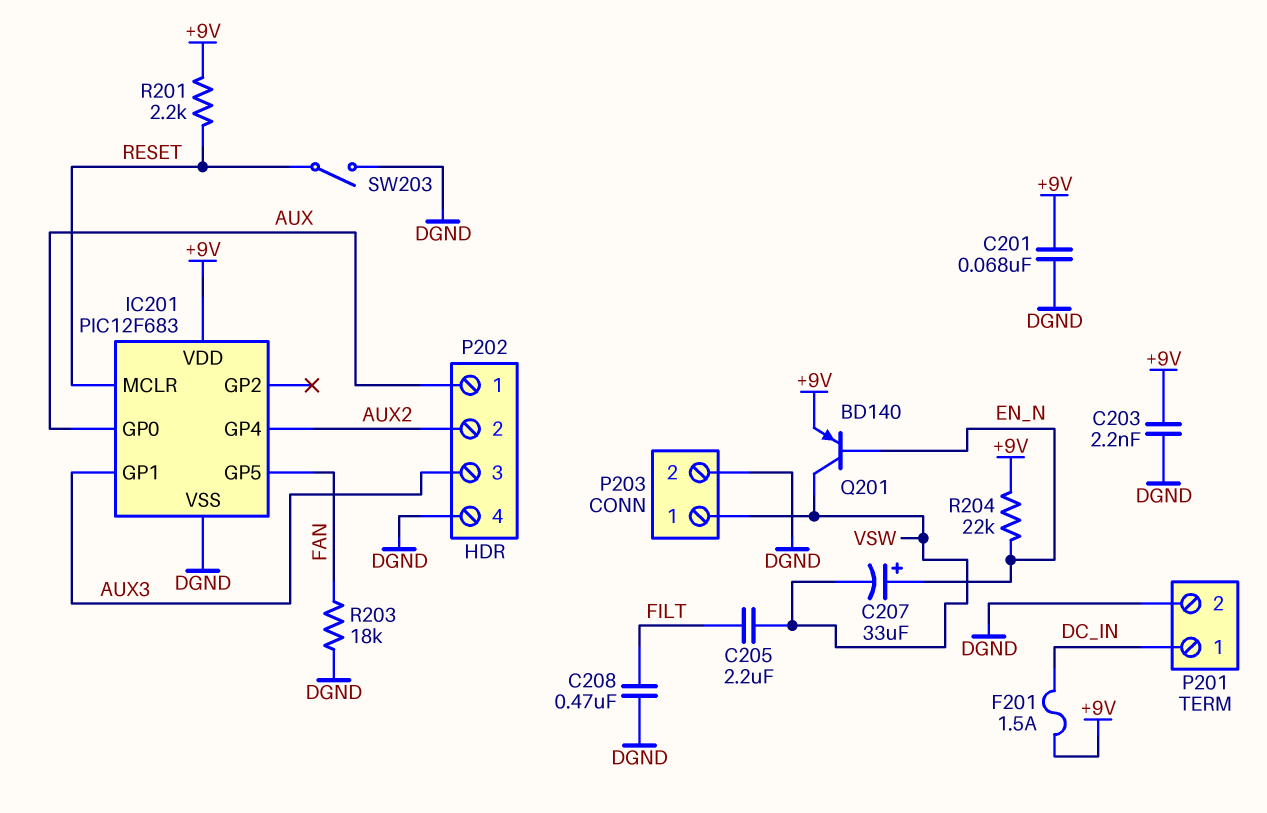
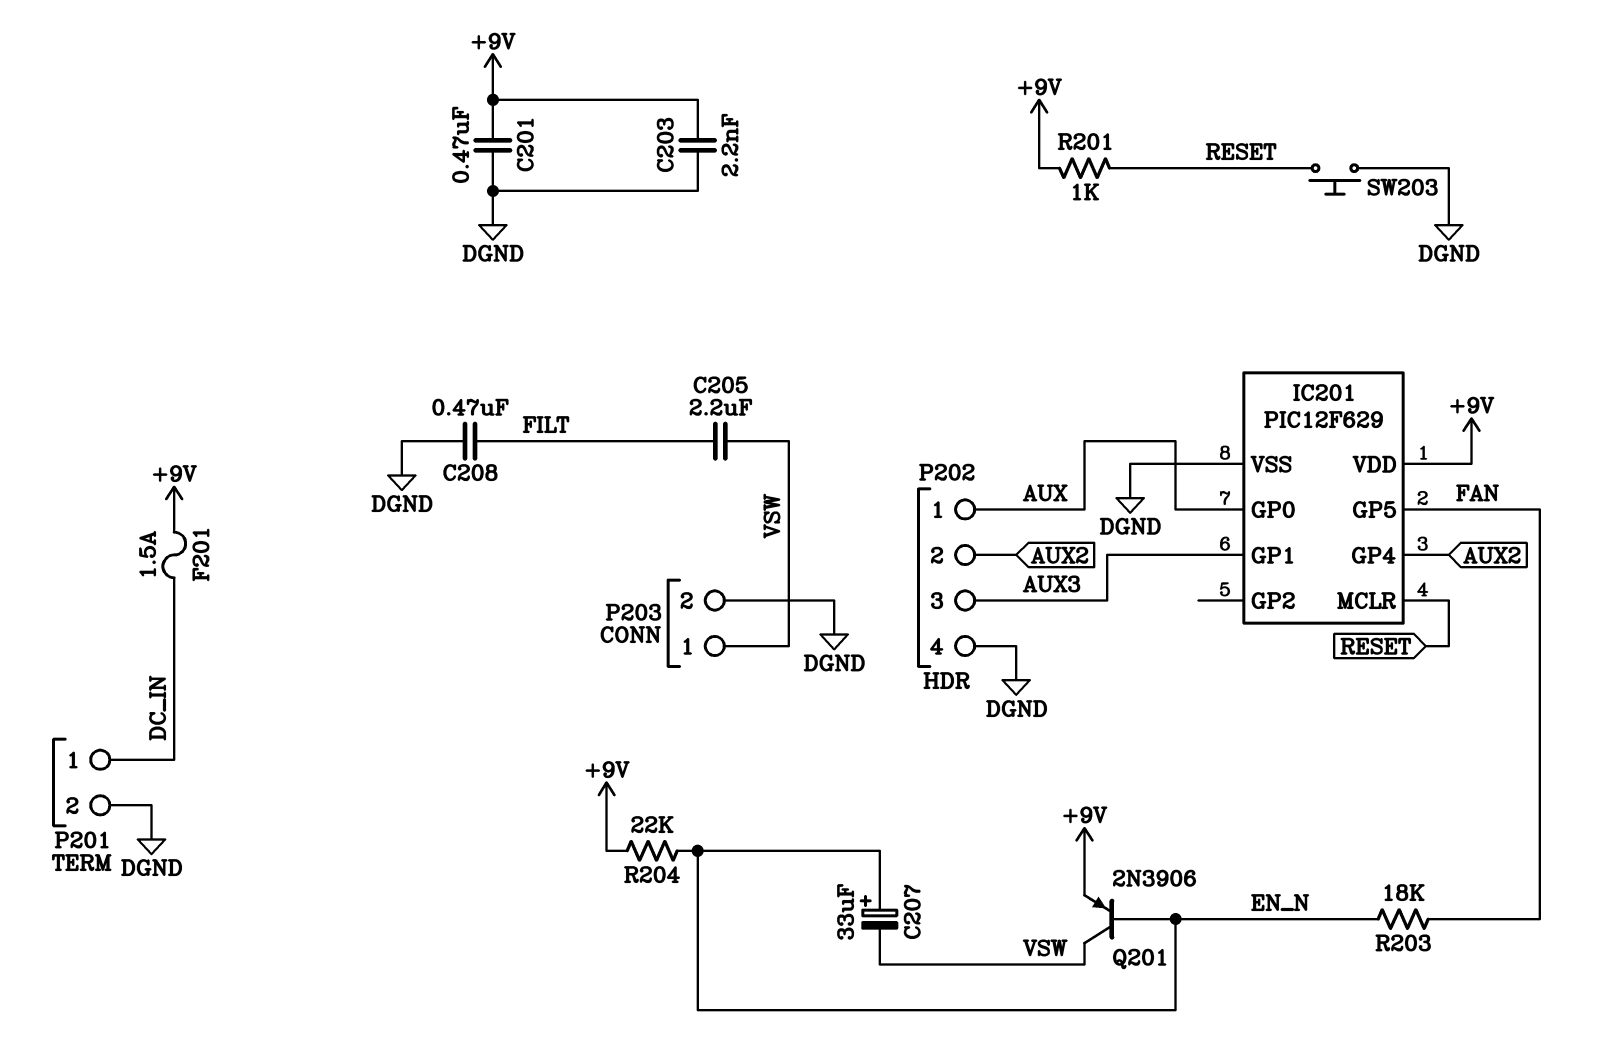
C201: 68nF (+9V, DGND) -> 470nF (+9V, DGND)
IC201: PIC12F683 -> PIC12F629
Q201: PNP BD140 (B EN_N, C VSW, E +9V) -> PNP 2N3906 (B EN_N, C VSW, E +9V)
R201: 2.2k (+9V, RESET) -> 1k (+9V, RESET)
R203: 18k (DGND, FAN) -> 18k (EN_N, FAN)
SW203: switch (DGND, RESET) -> button (DGND, RESET)

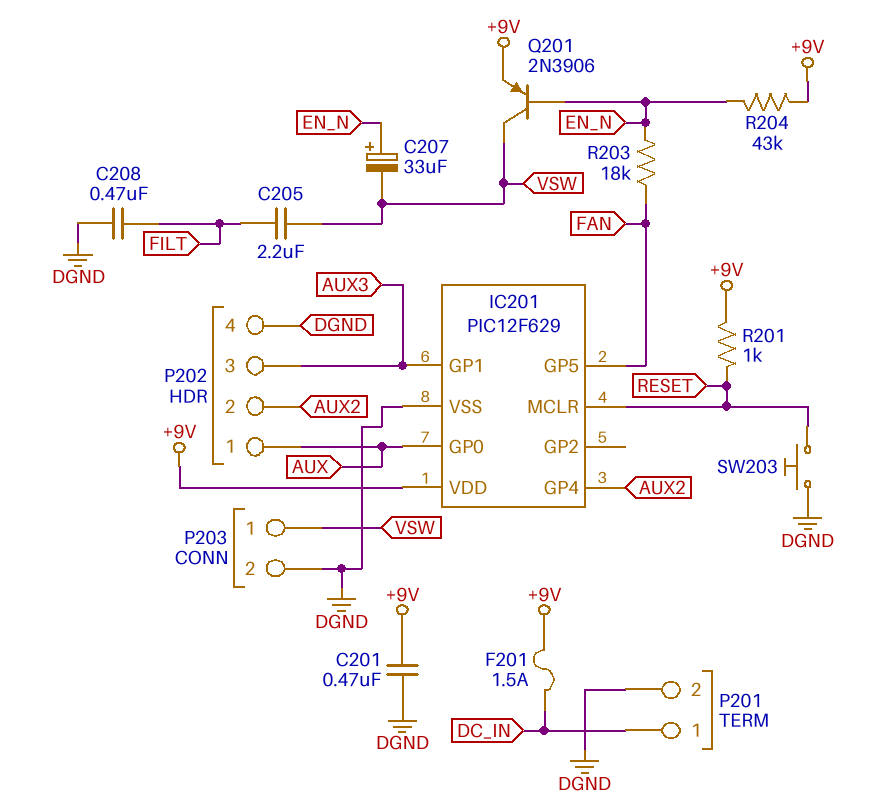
C203: 2.2nF (+9V, DGND) -> none
R204: 22k (+9V, EN_N) -> 43k (+9V, EN_N)

